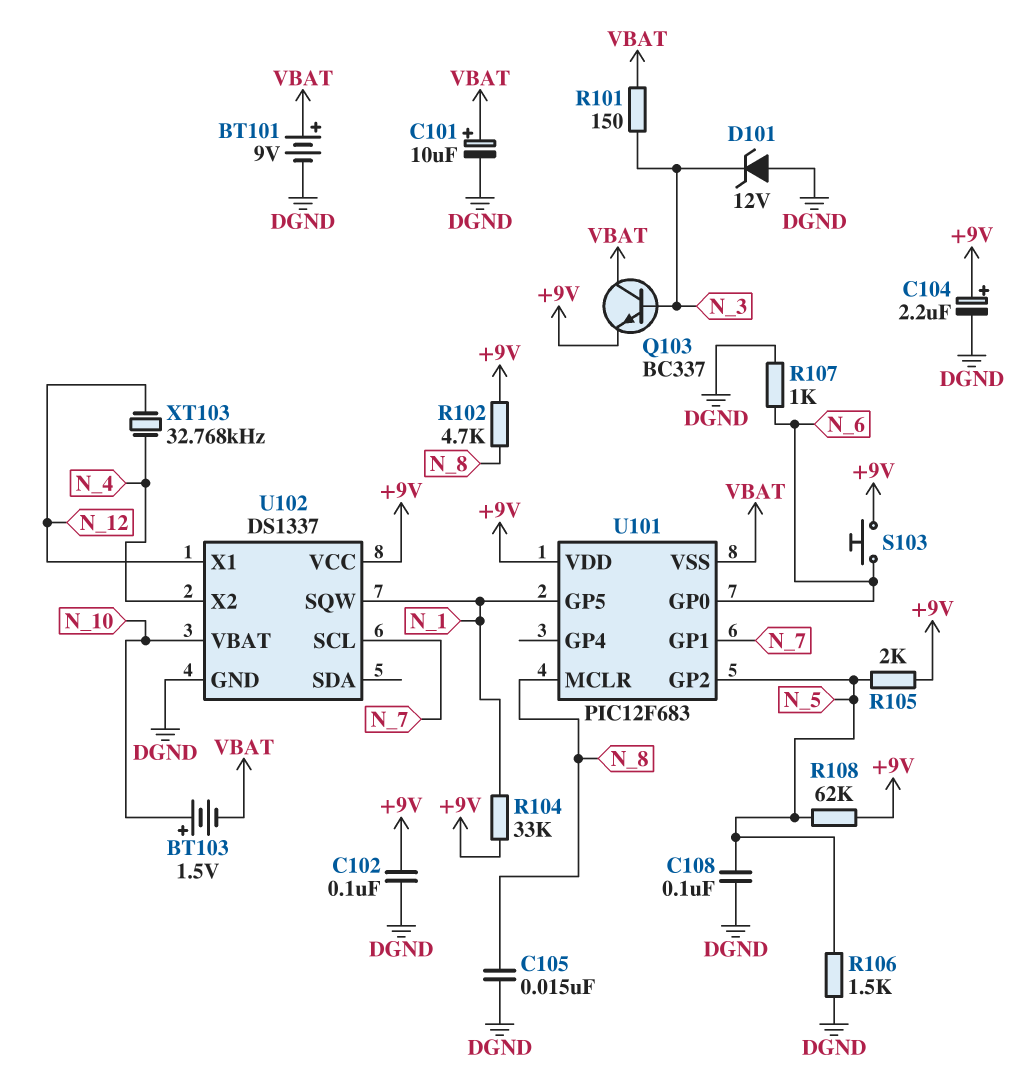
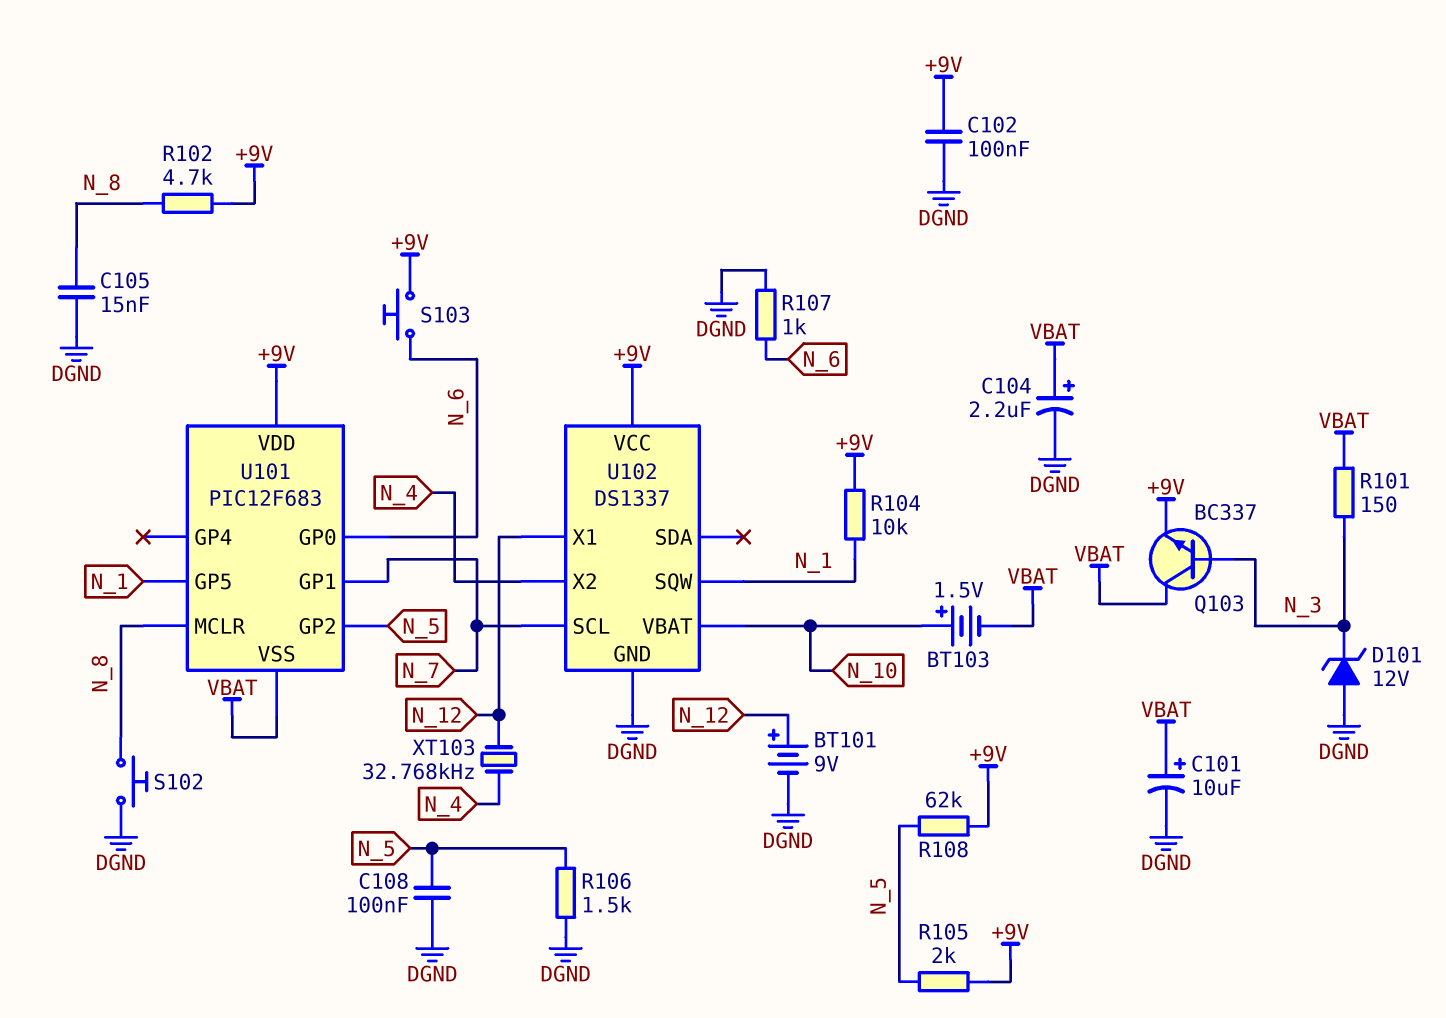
BT101: 9V (plus VBAT, minus DGND) -> 9V (plus N_12, minus DGND)
C104: 2.2uF (plus +9V, minus DGND) -> 2.2uF (plus VBAT, minus DGND)
R104: 33k (+9V, N_1) -> 10k (+9V, N_1)
S102: none -> button (DGND, N_8)

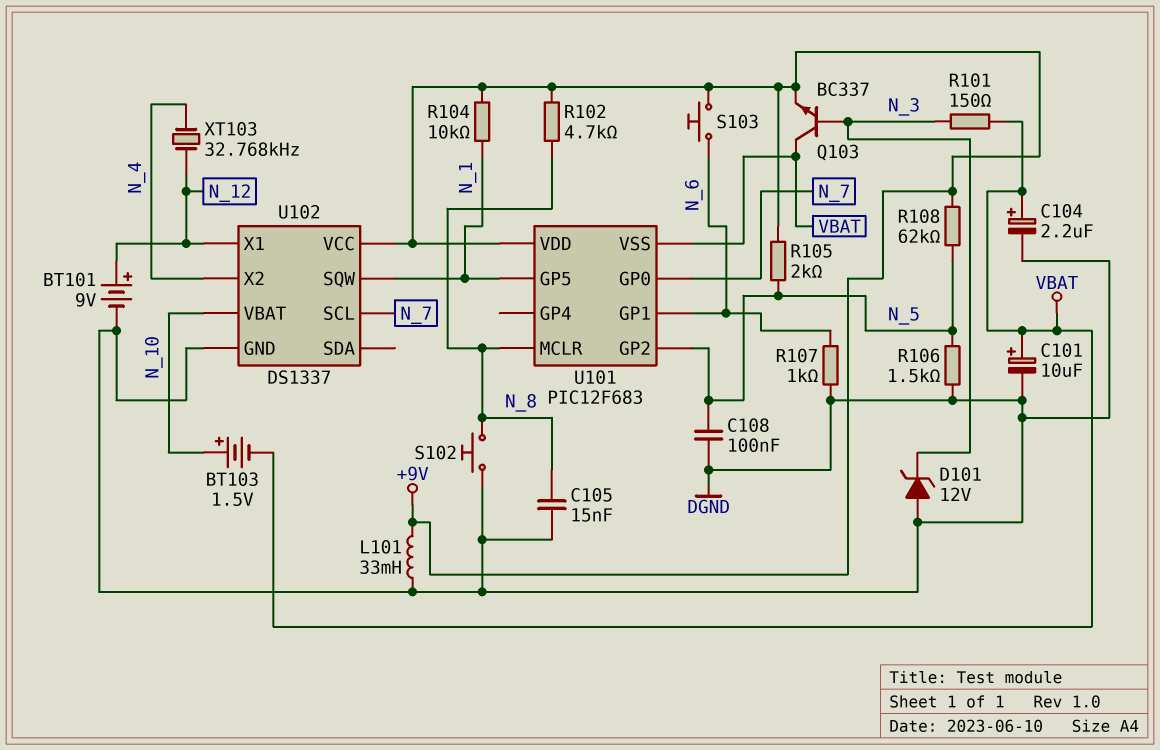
C102: 100nF (+9V, DGND) -> none
L101: none -> 33mH (+9V, DGND)
U101 pin GP0: N_6 -> N_7
U101 pin GP1: N_7 -> N_6

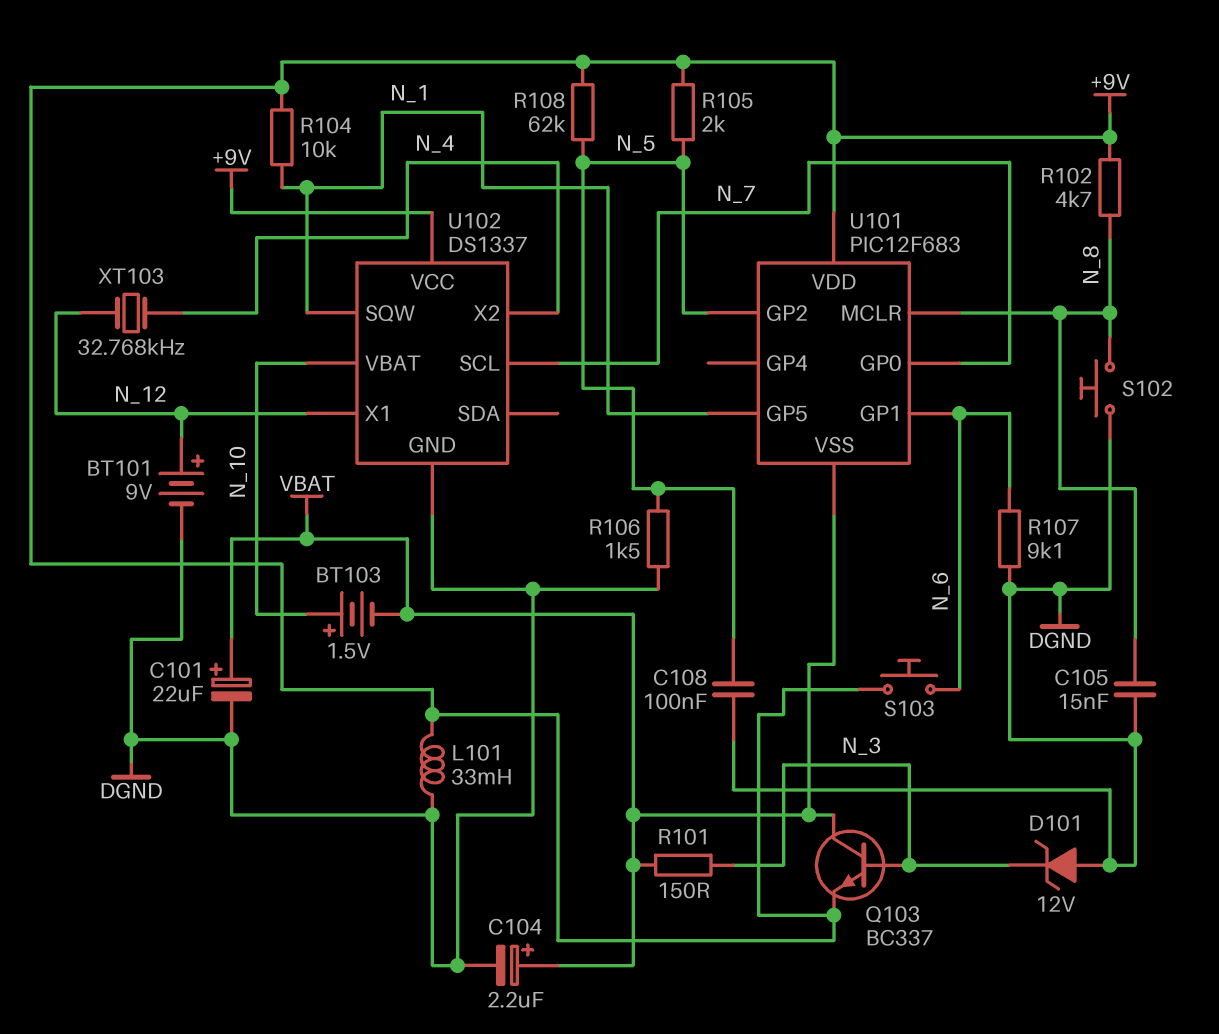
C101: 10uF (plus VBAT, minus DGND) -> 22uF (plus VBAT, minus DGND)
R107: 1k (DGND, N_6) -> 9.1k (DGND, N_6)

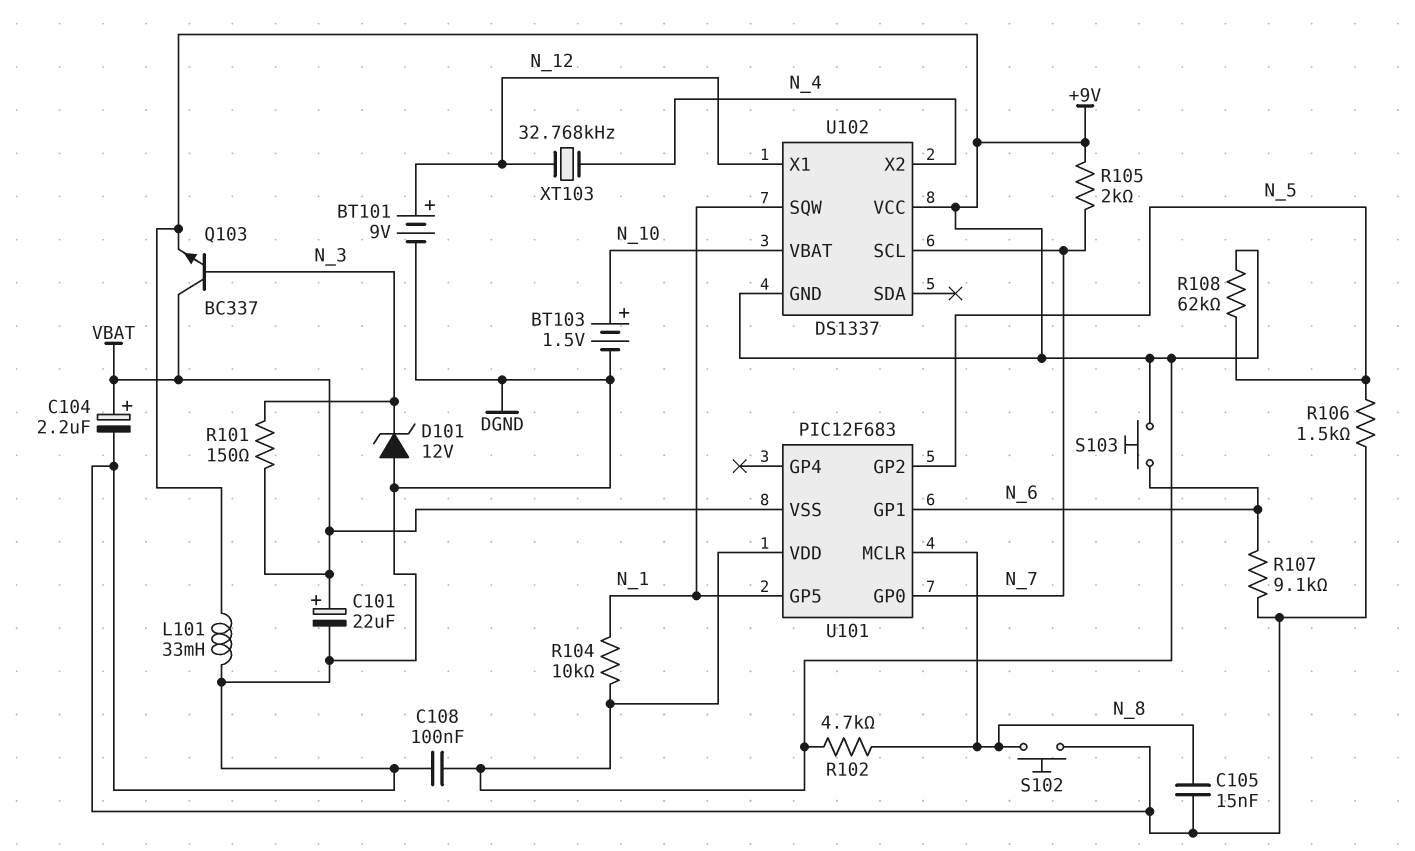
BT103: 1.5V (plus N_10, minus VBAT) -> 1.5V (plus N_10, minus DGND)
C108: 100nF (DGND, N_5) -> 100nF (+9V, DGND)
R105: 2k (+9V, N_5) -> 2k (+9V, N_7)
U102 pin GND: DGND -> +9V

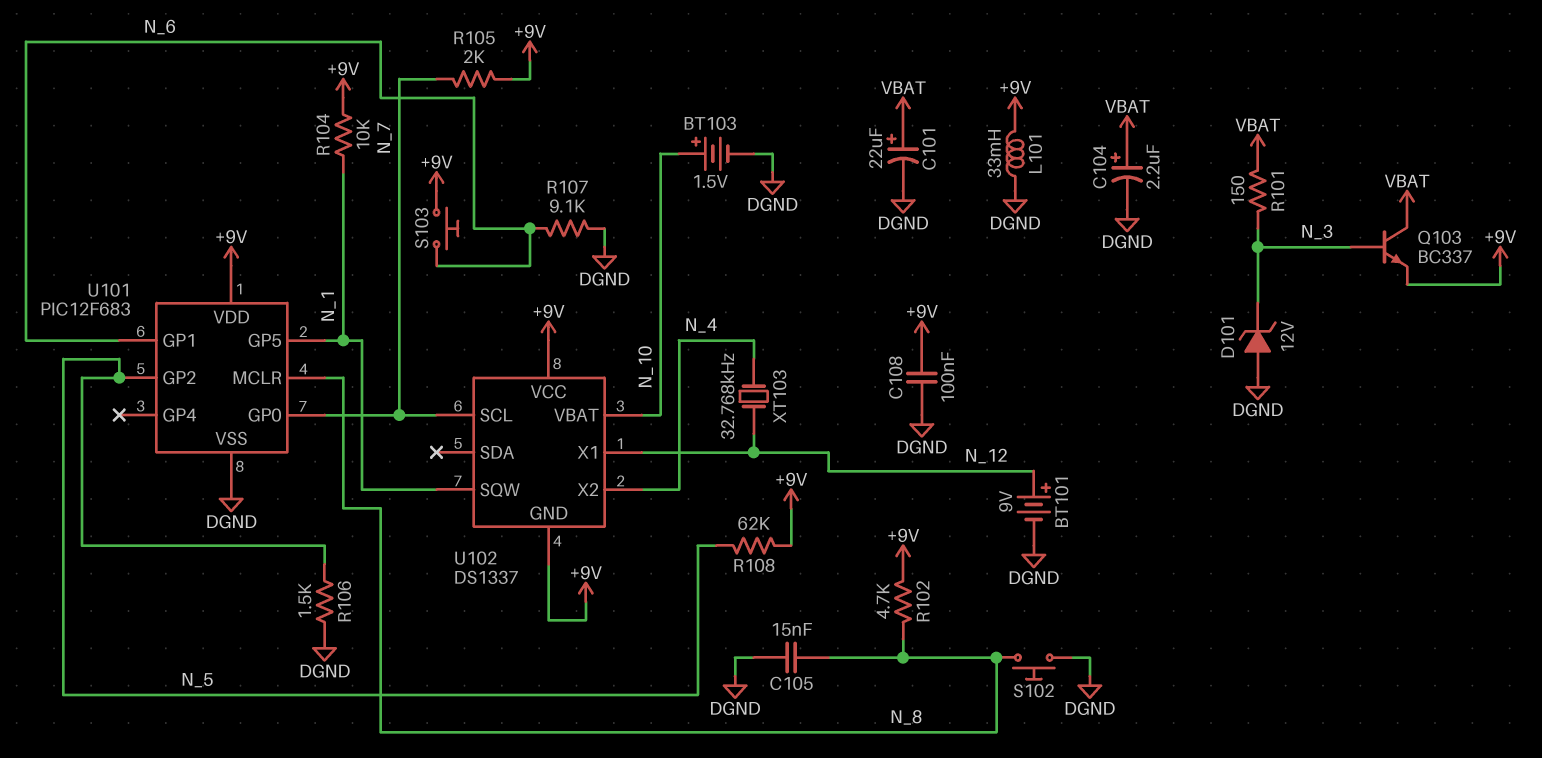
U101 pin VSS: VBAT -> DGND

